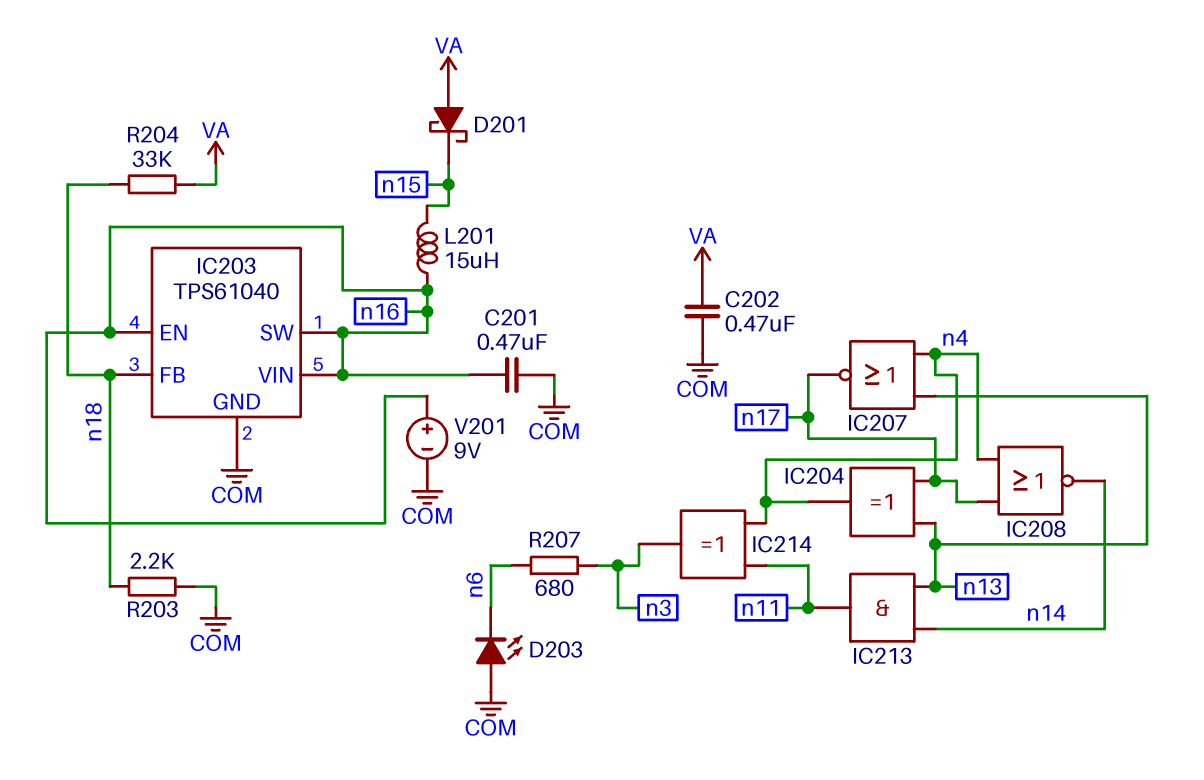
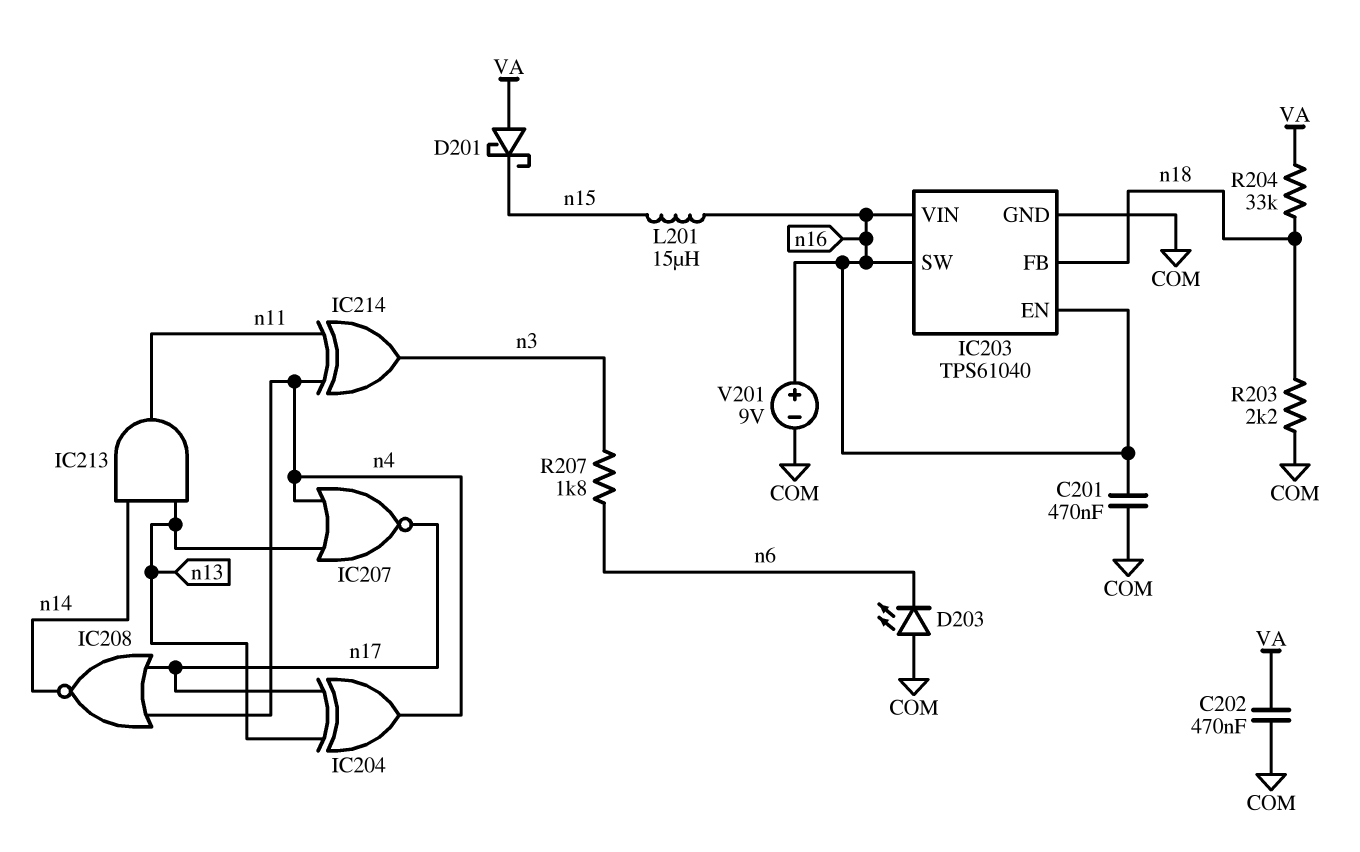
R207: 680 (n3, n6) -> 1.8k (n3, n6)

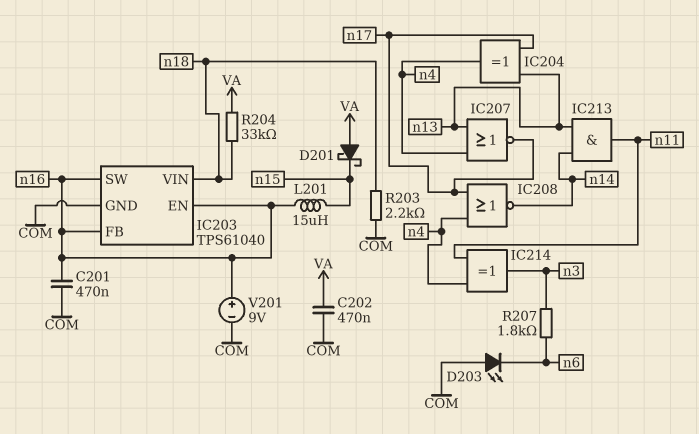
IC203 pin FB: n18 -> n16
IC203 pin VIN: n16 -> n18

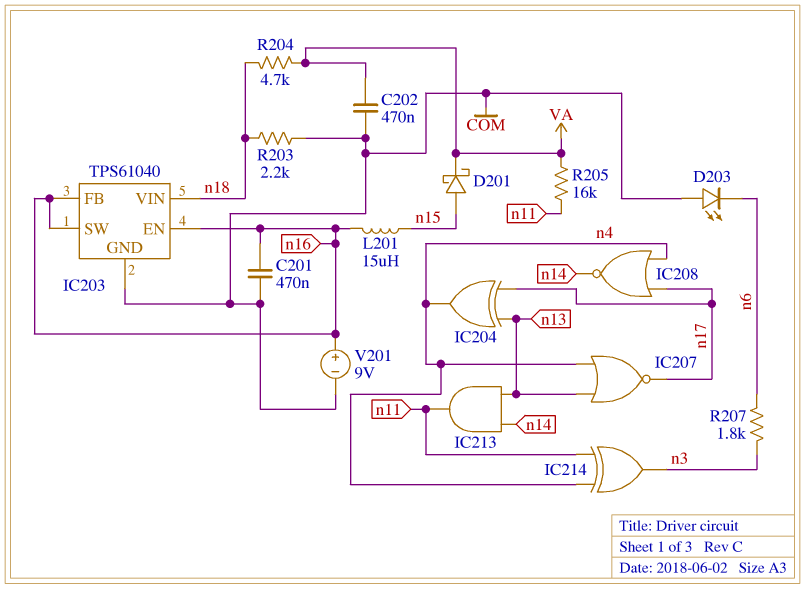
D201: schottky (A VA, K n15) -> schottky (A n15, K VA)
R204: 33k (VA, n18) -> 4.7k (VA, n18)
R205: none -> 16k (VA, n11)

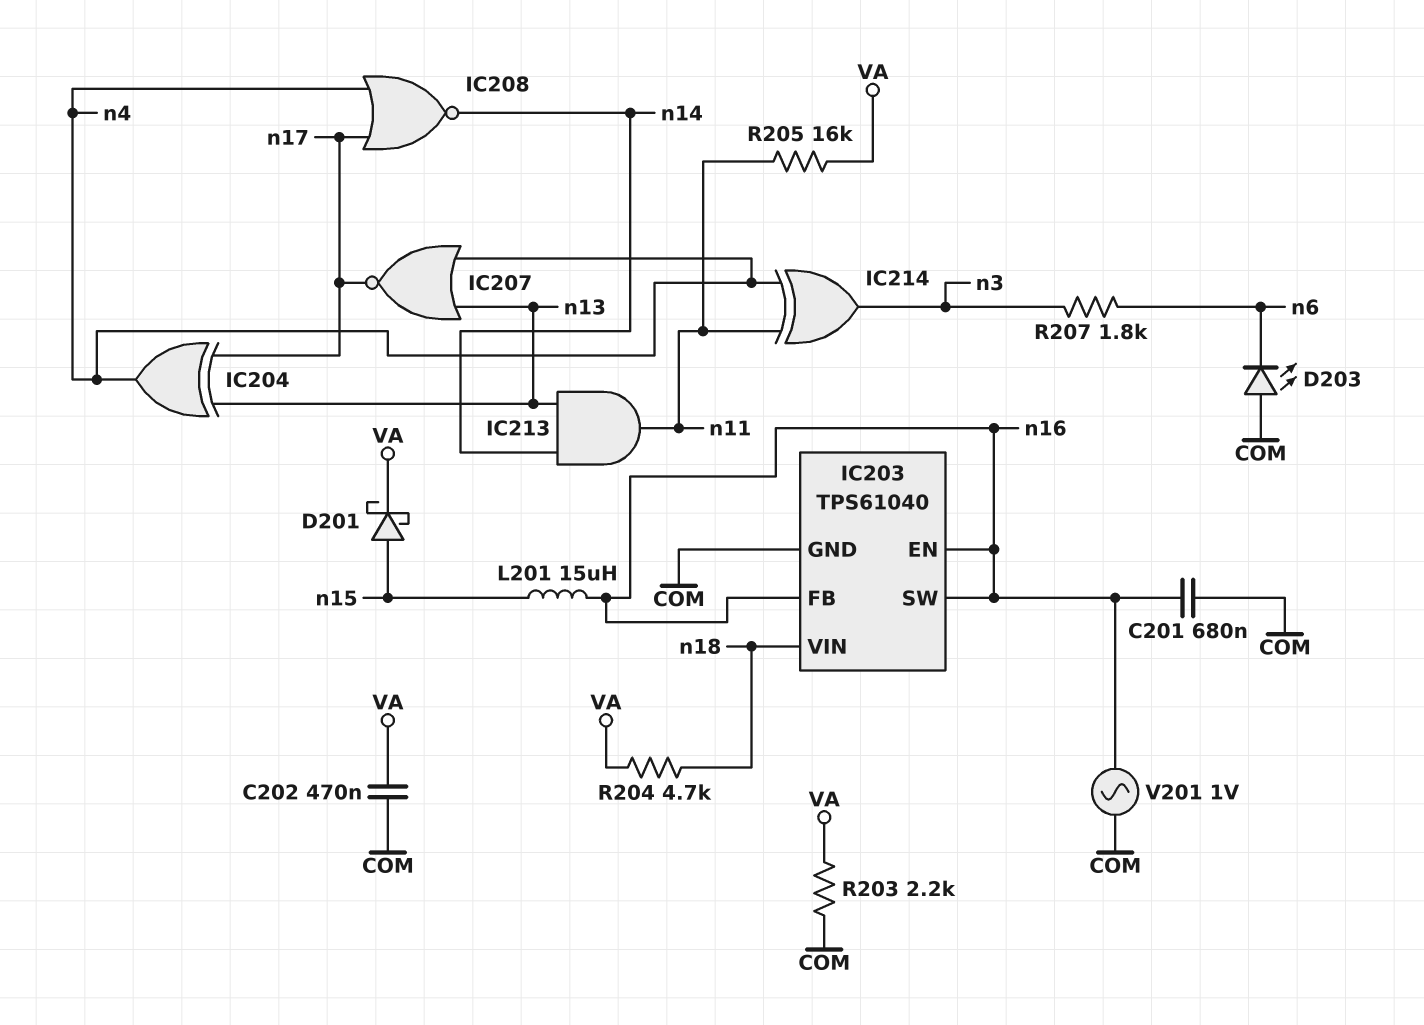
C201: 470nF (COM, n16) -> 680nF (COM, n16)
R203: 2.2k (COM, n18) -> 2.2k (COM, VA)
V201: 9V (plus n16, minus COM) -> AC 1V (COM, n16)

